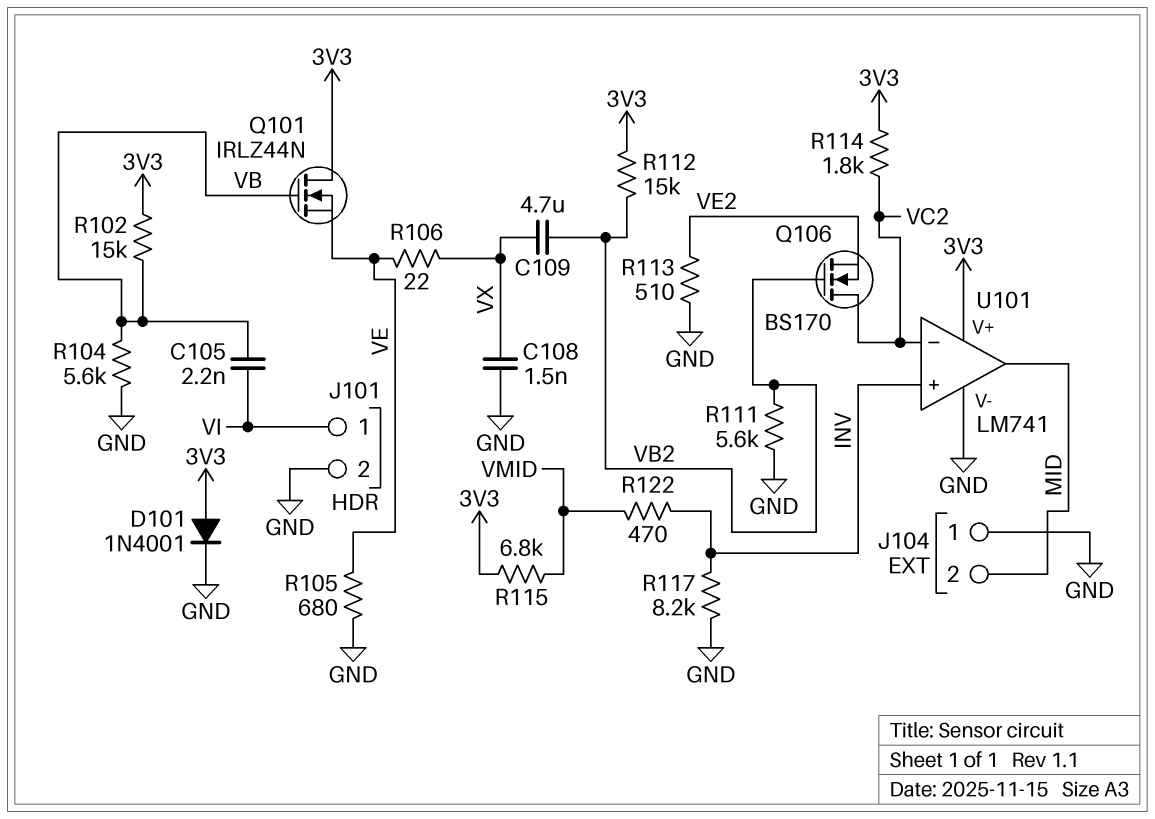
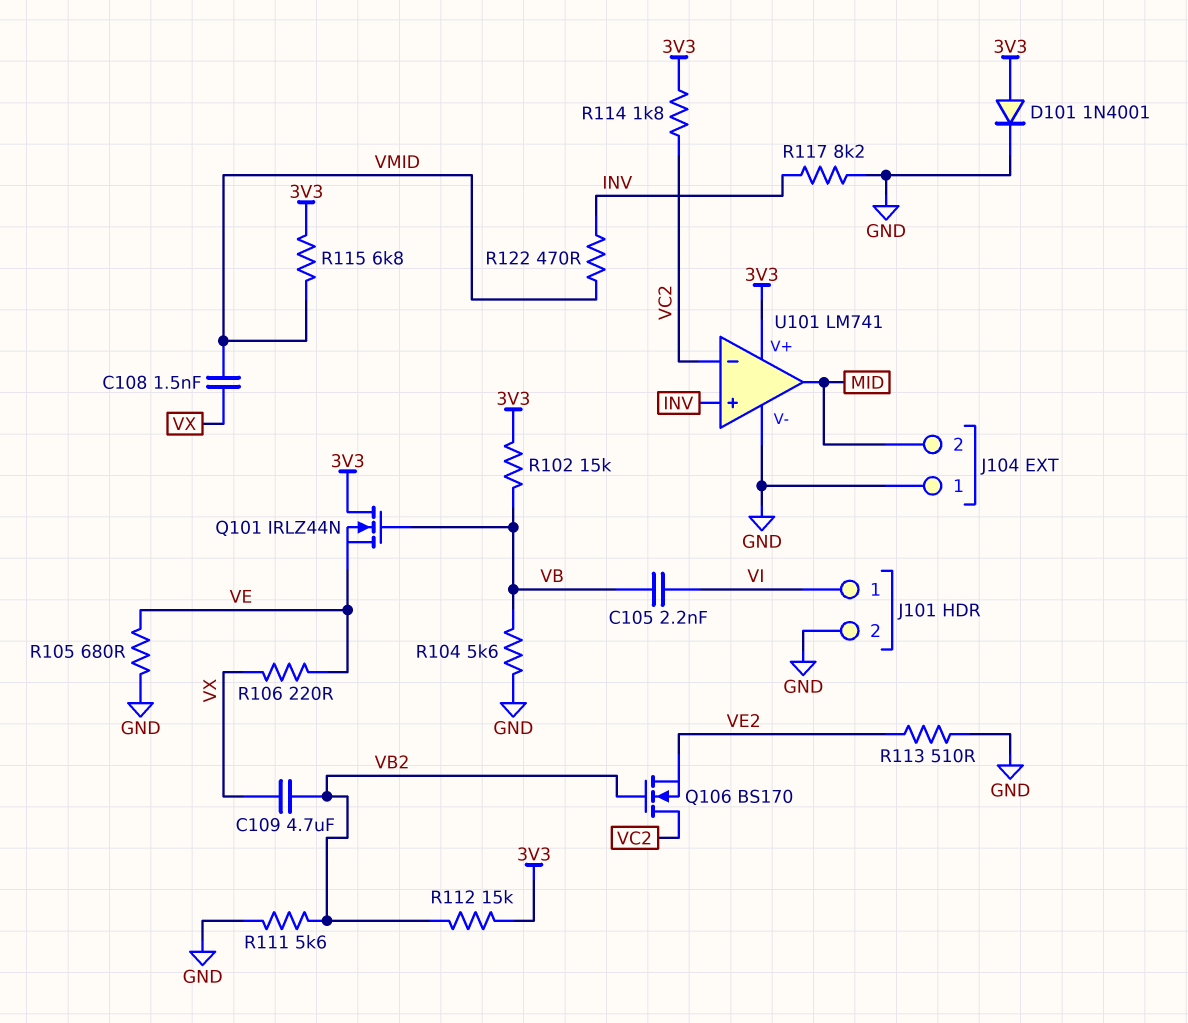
C108: 1.5nF (GND, VX) -> 1.5nF (VMID, VX)
R106: 22 (VE, VX) -> 220 (VE, VX)

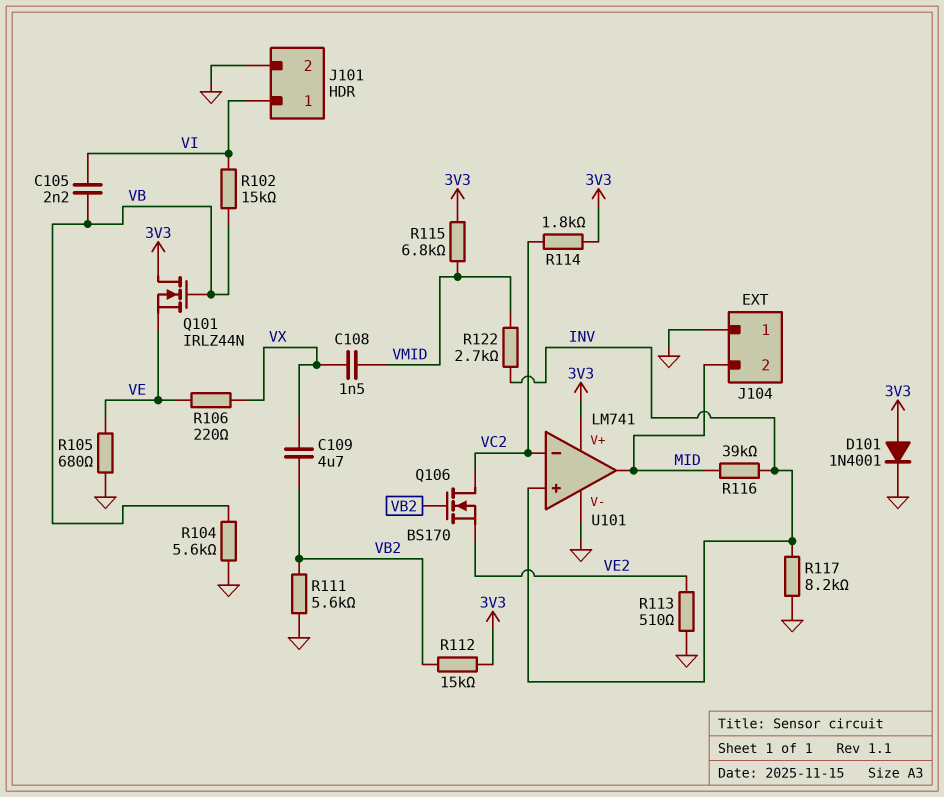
R102: 15k (3V3, VB) -> 15k (VB, VI)
R116: none -> 39k (INV, MID)
R122: 470 (INV, VMID) -> 2.7k (INV, VMID)

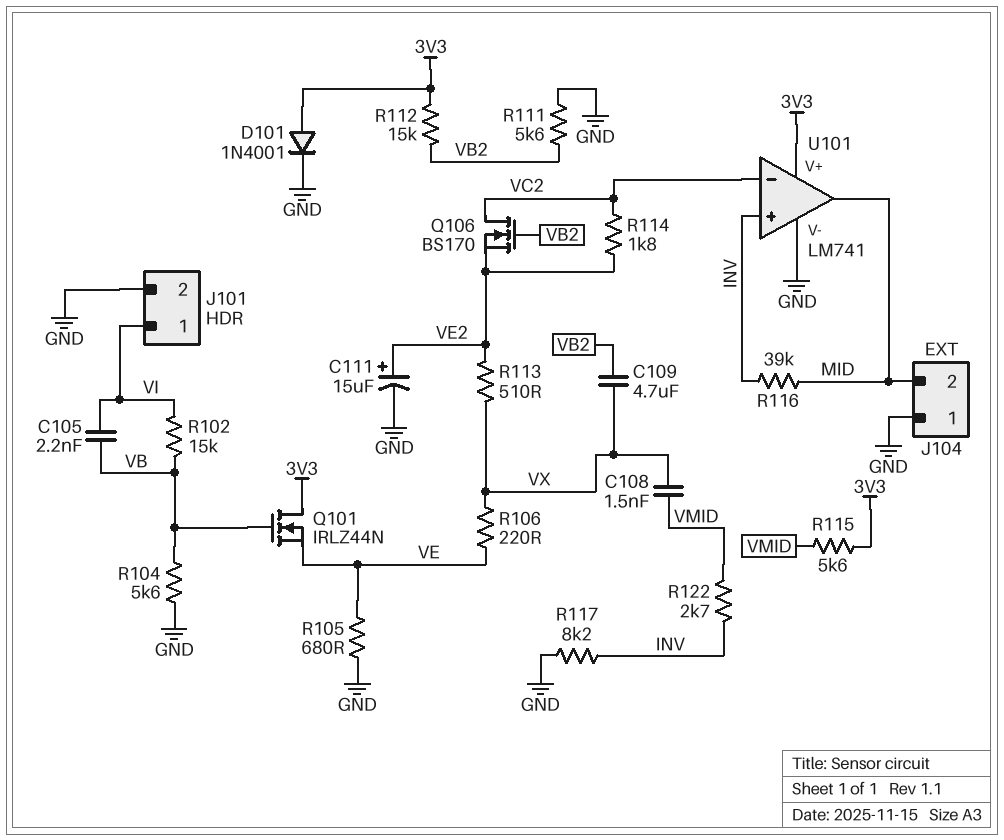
C111: none -> 15uF (plus VE2, minus GND)
R113: 510 (GND, VE2) -> 510 (VE2, VX)
R114: 1.8k (3V3, VC2) -> 1.8k (VC2, VE2)
R115: 6.8k (3V3, VMID) -> 5.6k (3V3, VMID)

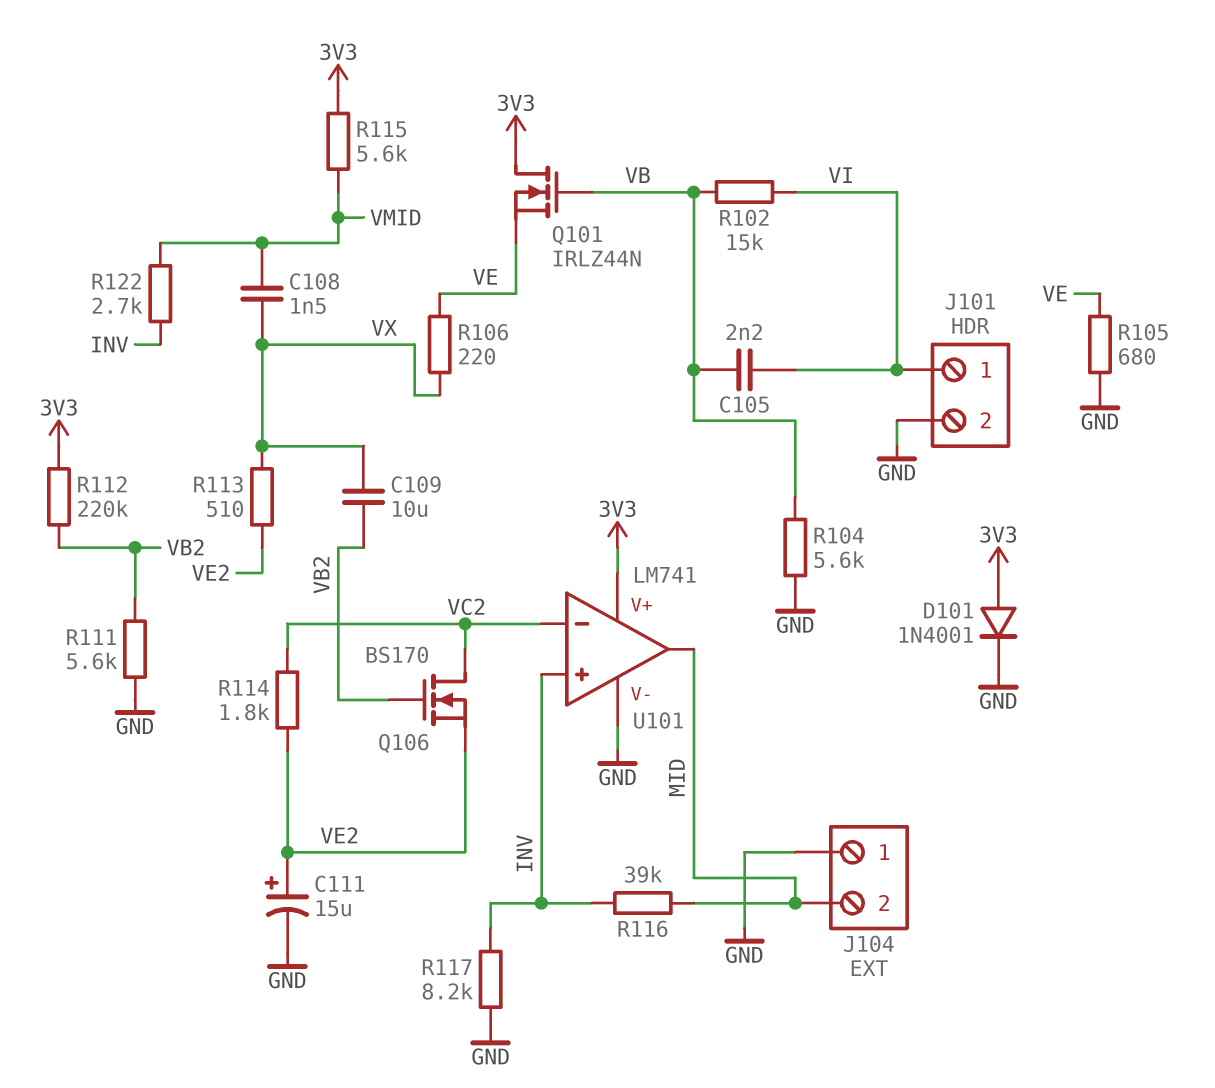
C109: 4.7uF (VB2, VX) -> 10uF (VB2, VX)
R112: 15k (3V3, VB2) -> 220k (3V3, VB2)

